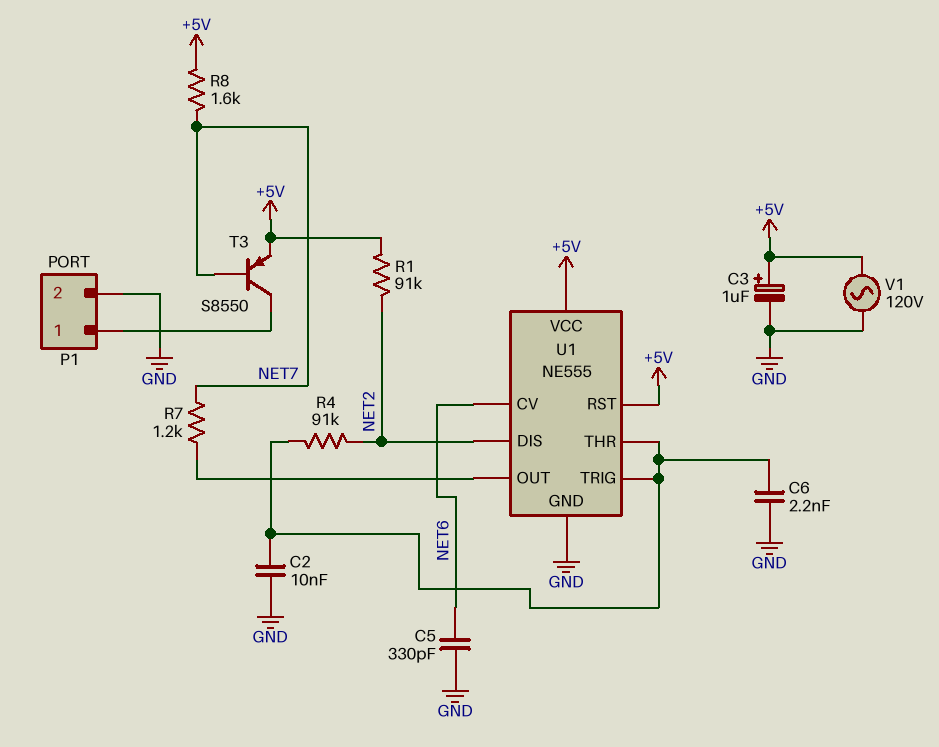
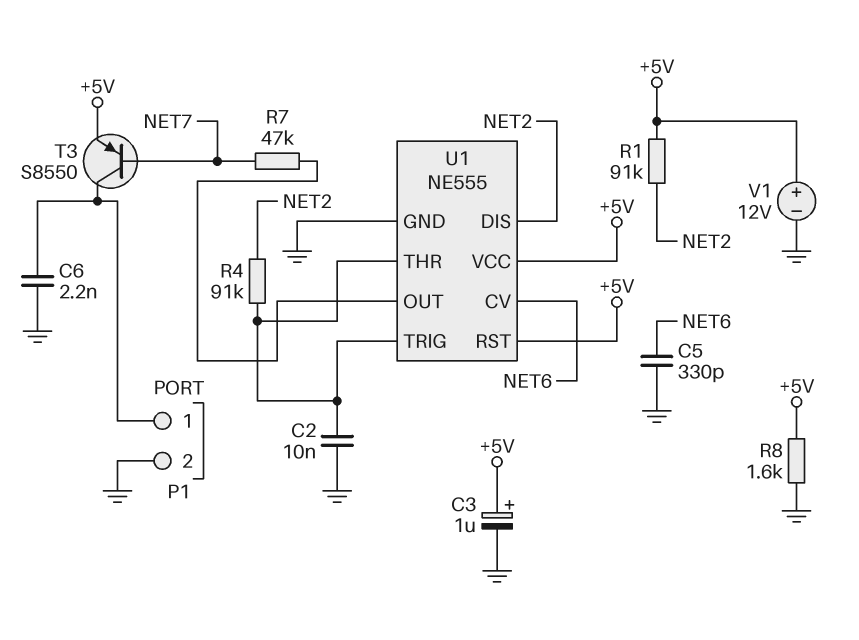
C6: 2.2nF (GND, U1/THR) -> 2.2nF (GND, P1/1)
R7: 1.2k (NET7, U1/OUT) -> 47k (NET7, U1/OUT)
R8: 1.6k (+5V, NET7) -> 1.6k (+5V, GND)
V1: AC 120V (+5V, GND) -> 12V (plus +5V, minus GND)

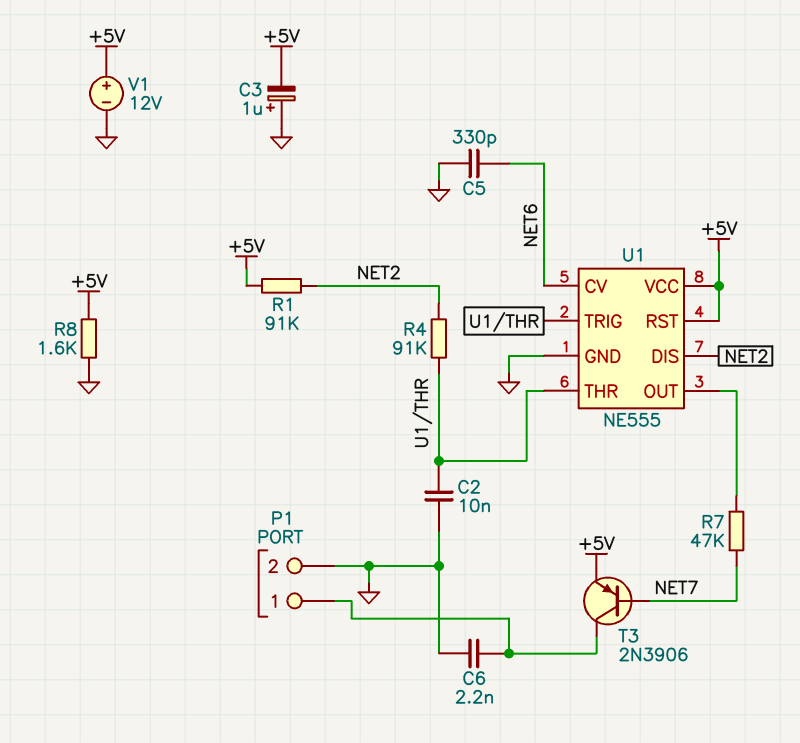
C3: 1uF (plus +5V, minus GND) -> 1uF (plus GND, minus +5V)
T3: PNP S8550 (B NET7, C P1/1, E +5V) -> PNP 2N3906 (B NET7, C P1/1, E +5V)

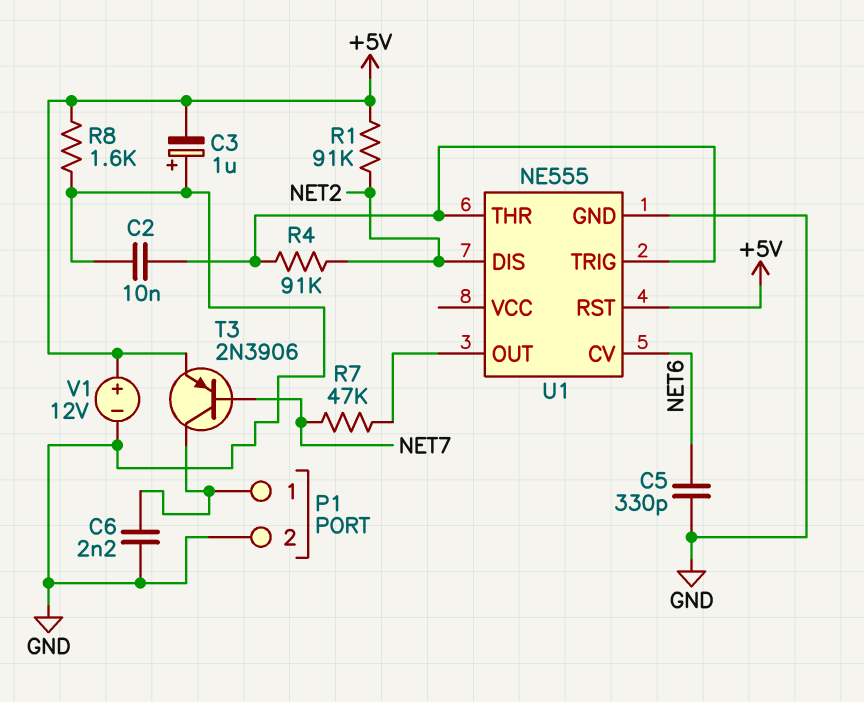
U1 pin VCC: +5V -> none

